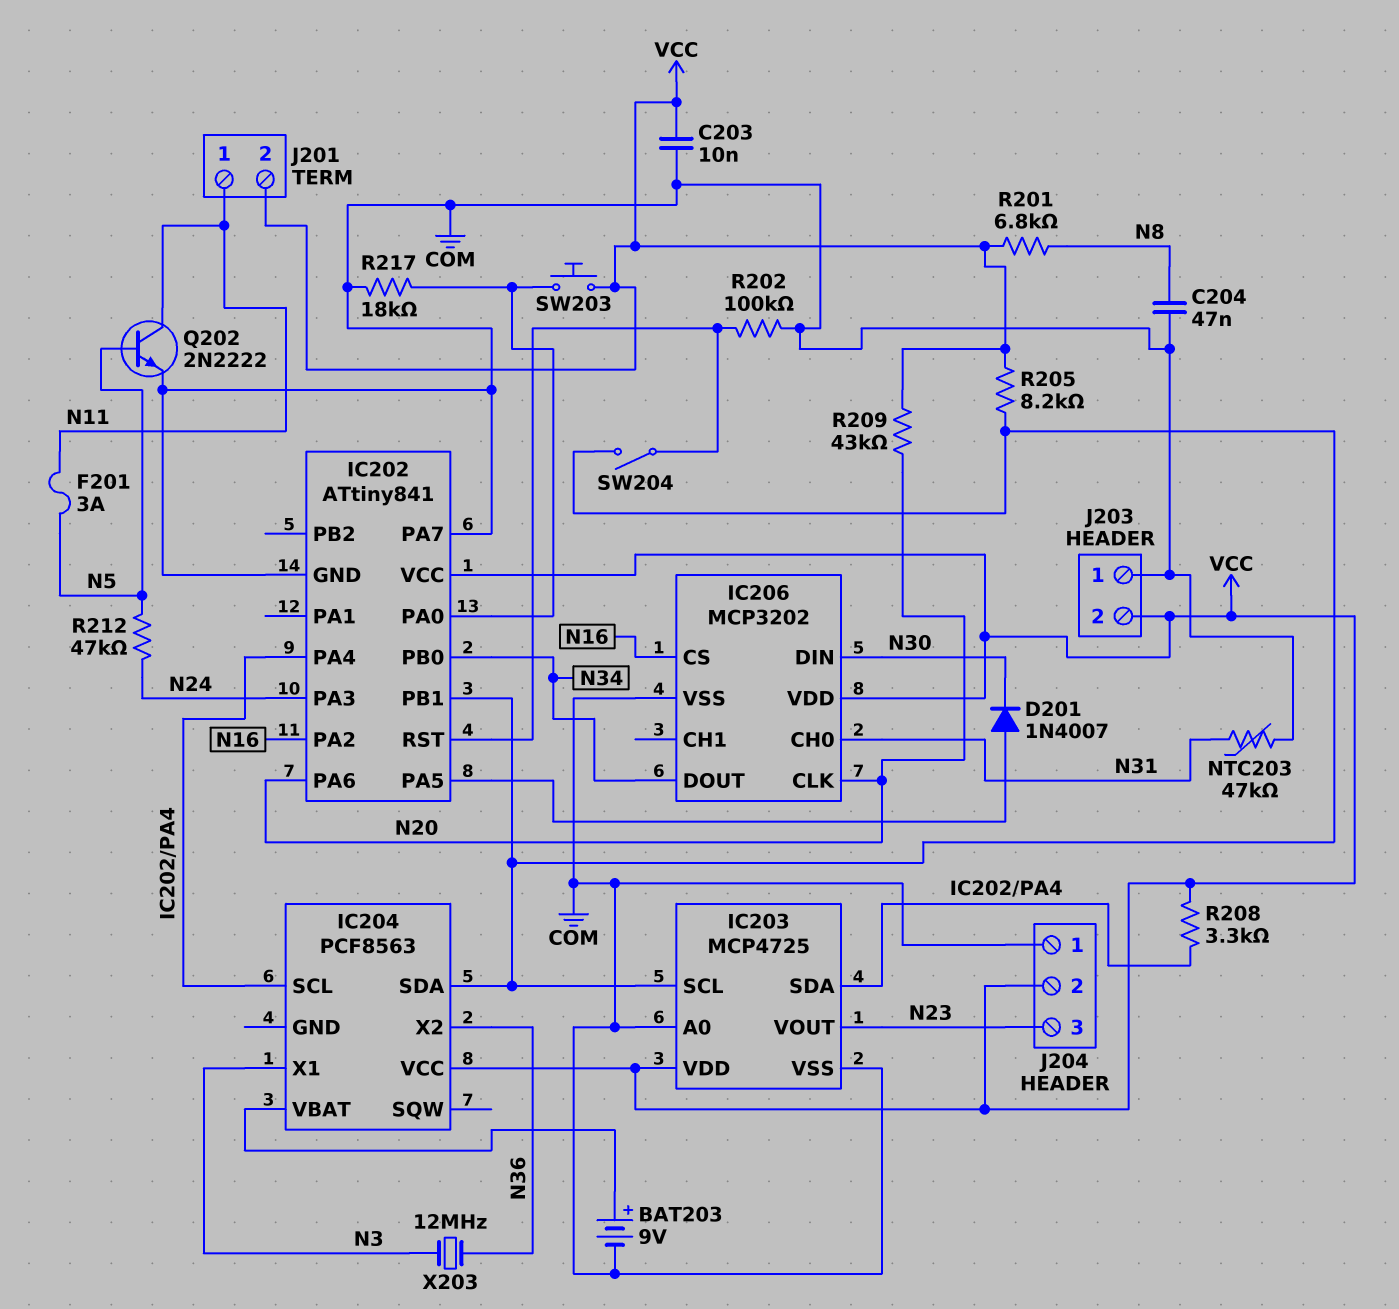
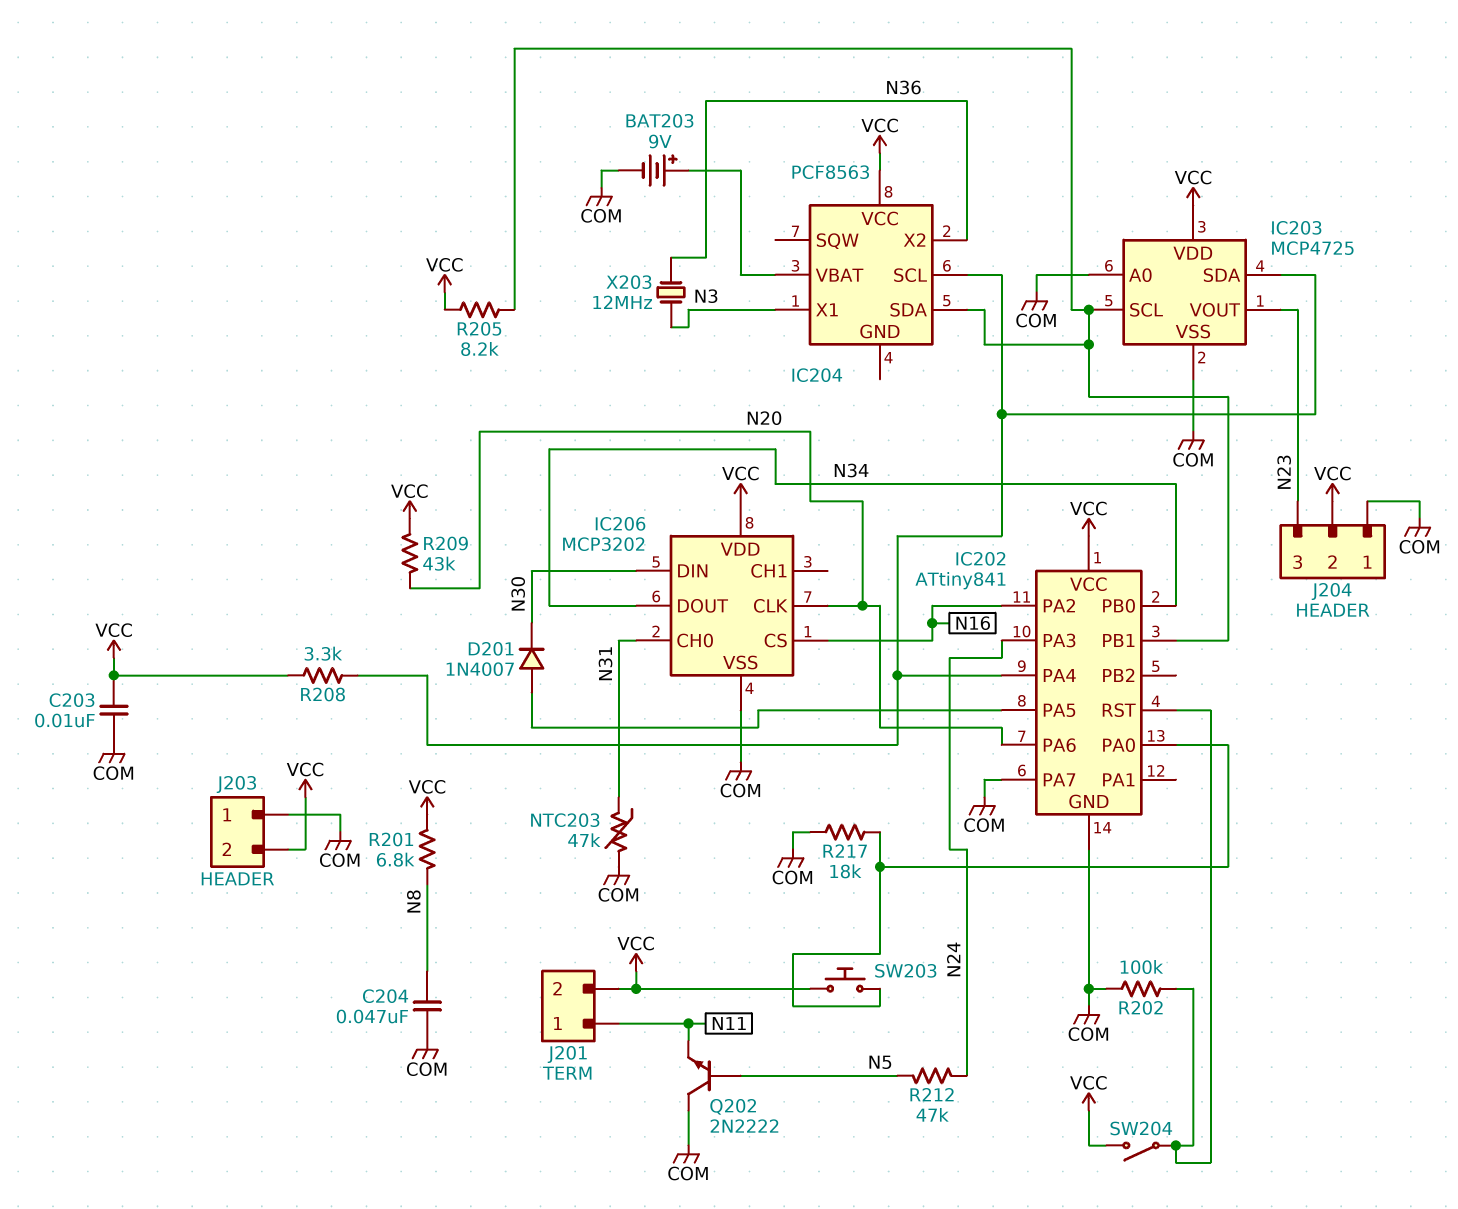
F201: 3A (N5, N11) -> none
Q202: NPN 2N2222 (B N5, C N11, E COM) -> NPN 2N2222 (B N5, C COM, E N11)
SW204: switch (IC202/PB1, IC202/RST) -> switch (IC202/RST, VCC)

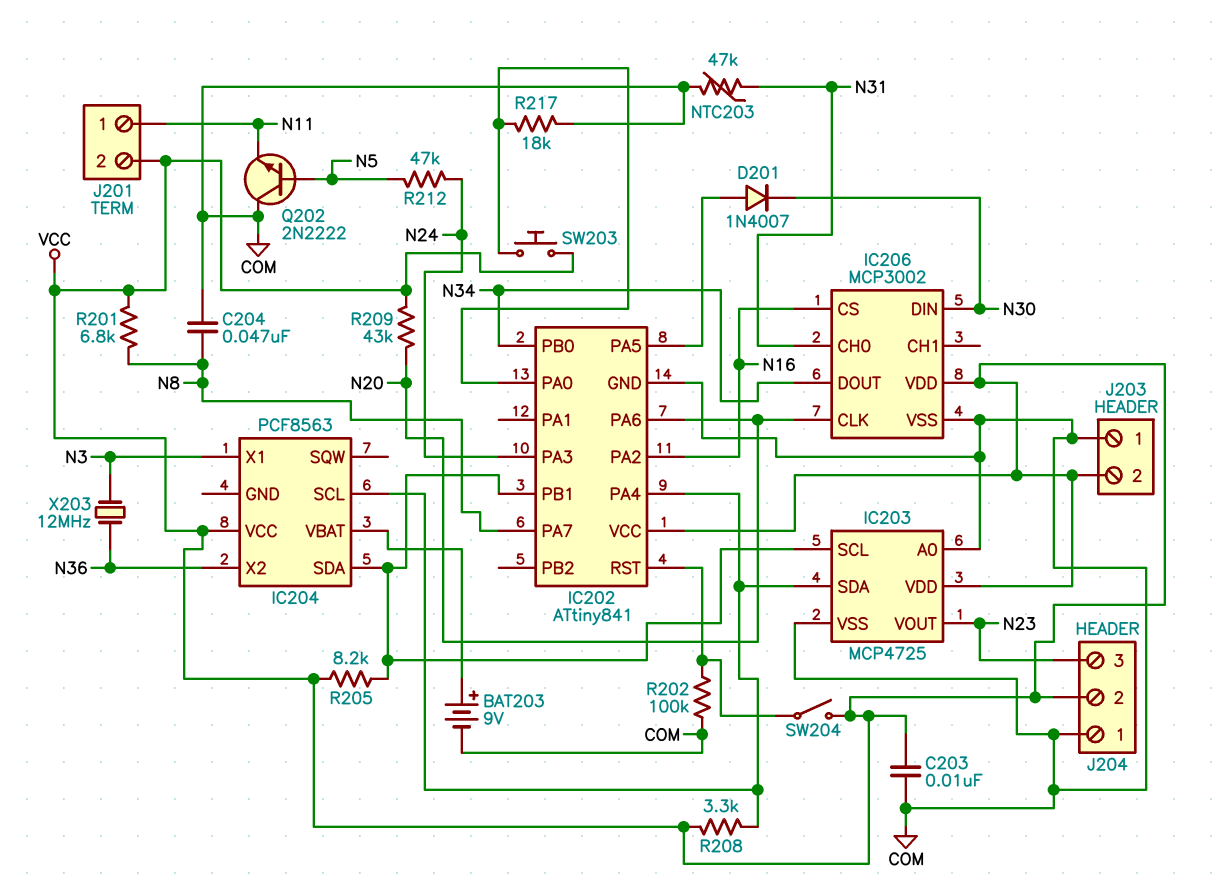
IC202 pin PA7: COM -> N8
IC206: MCP3202 -> MCP3002

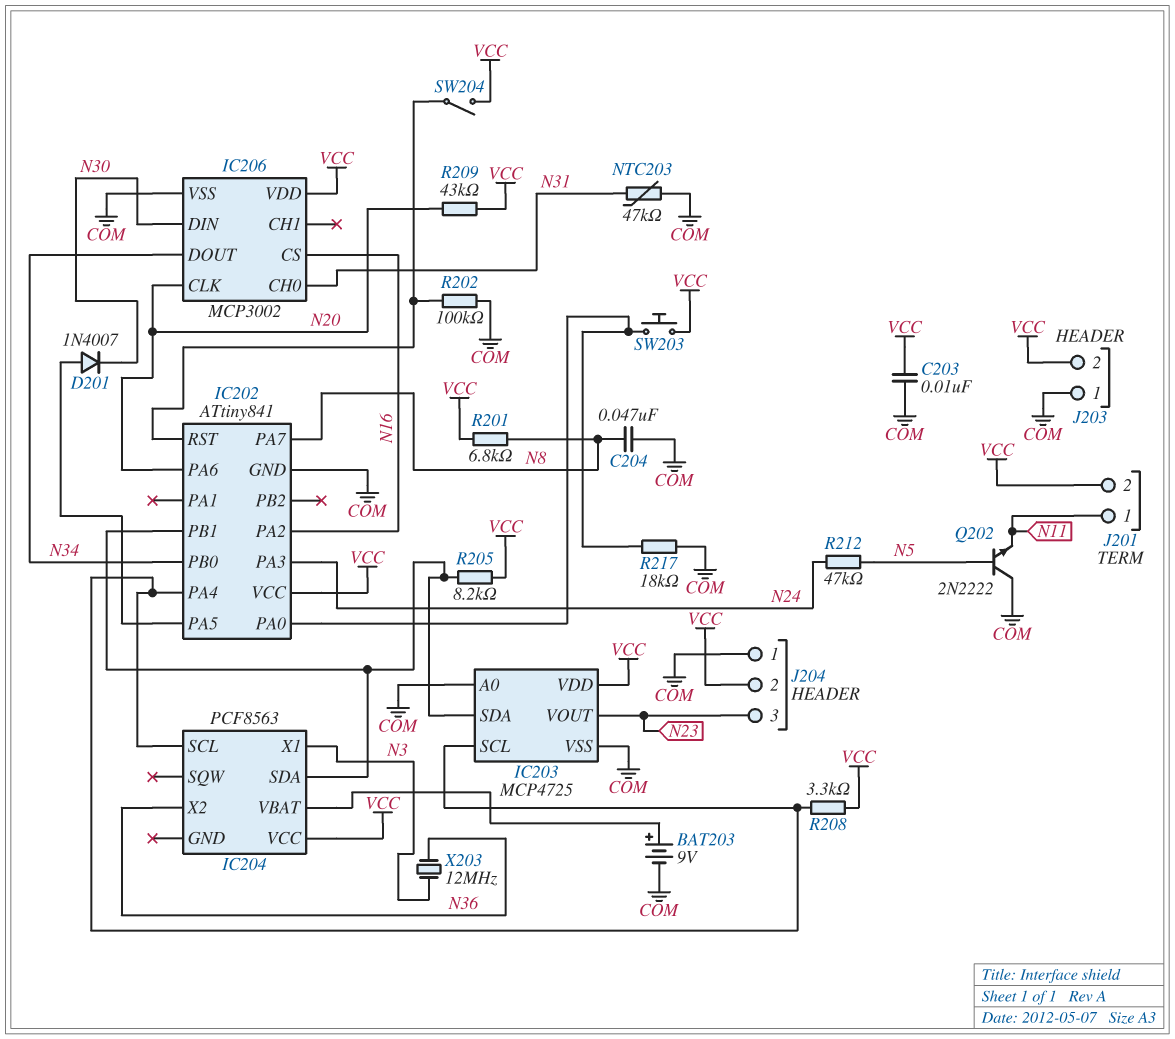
IC203 pin SCL: IC202/PB1 -> IC202/PA4
IC203 pin SDA: IC202/PA4 -> IC202/PB1

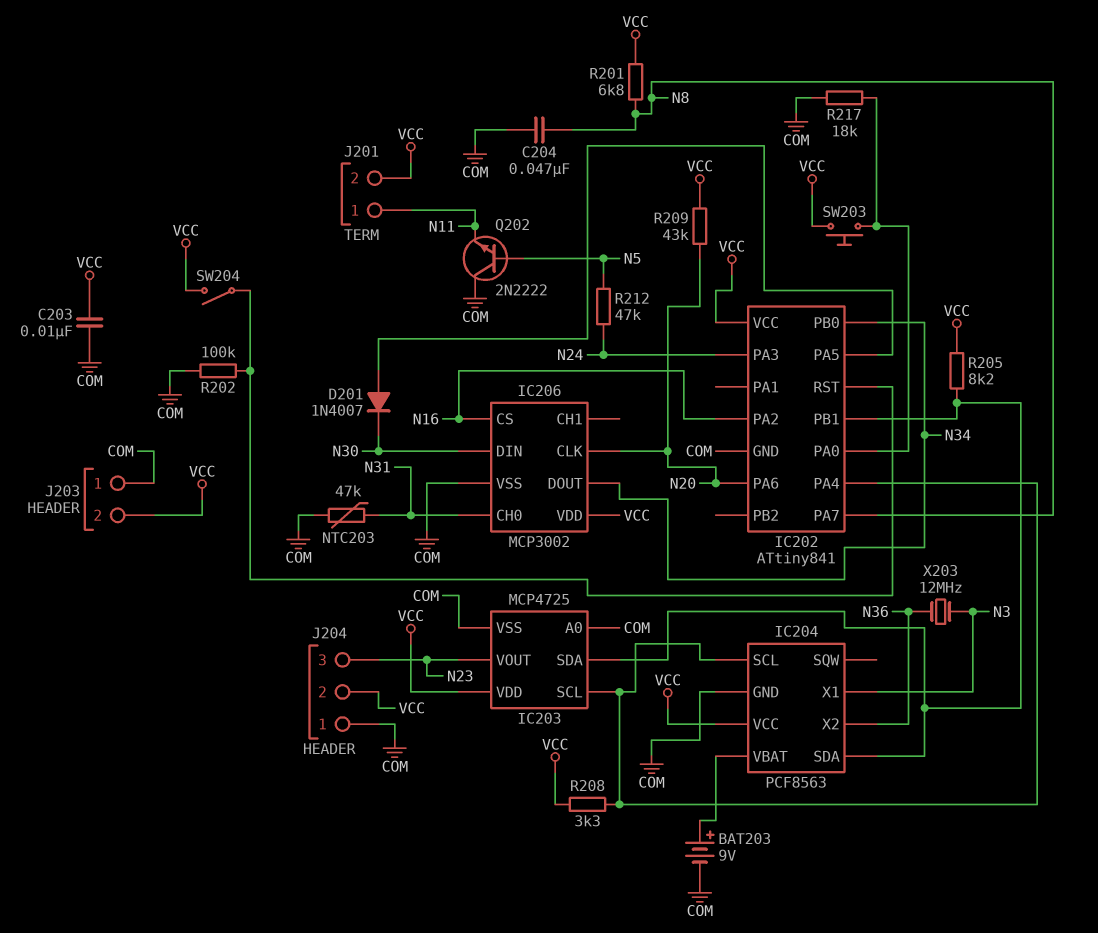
IC204 pin GND: none -> COM

